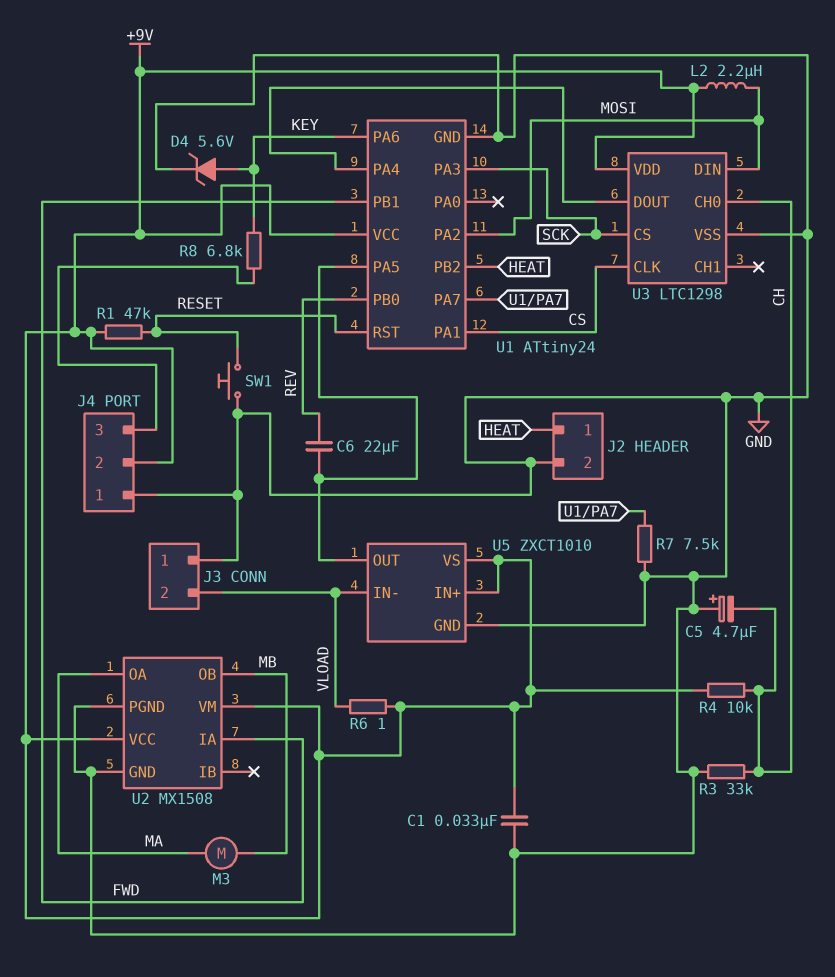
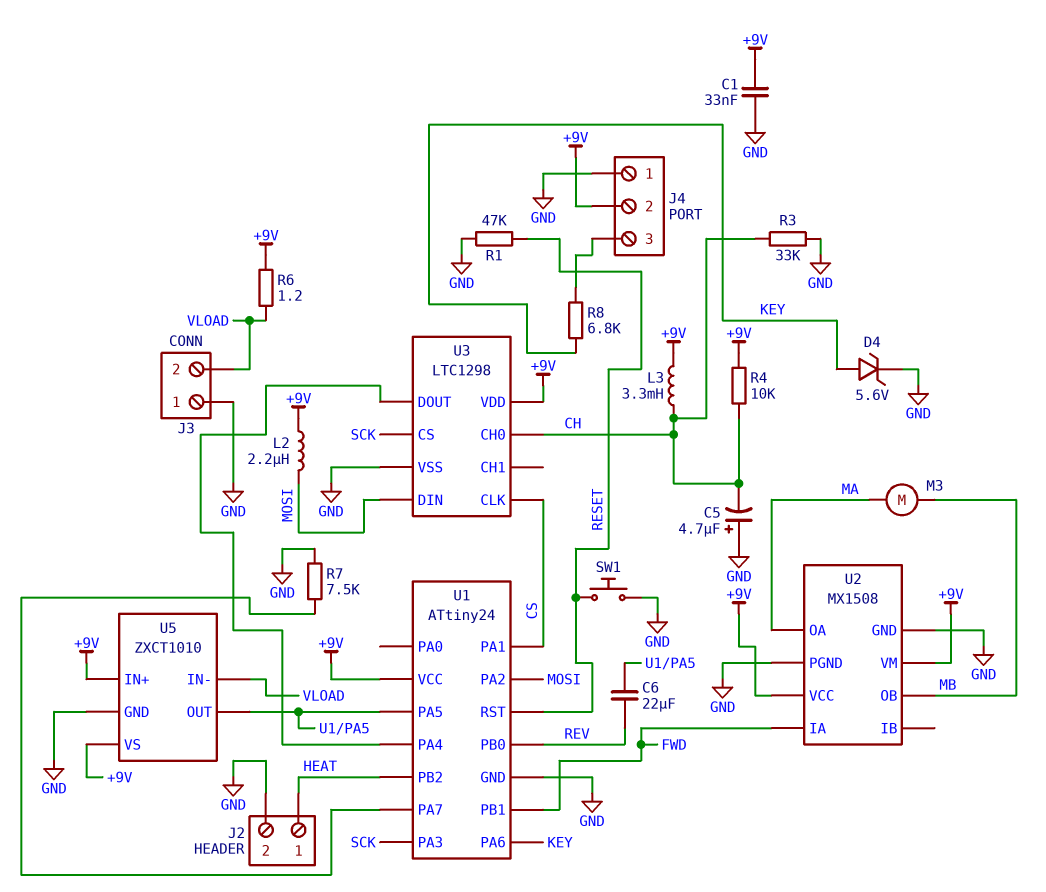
L3: none -> 3.3mH (+9V, CH)
R1: 47k (+9V, RESET) -> 47k (GND, RESET)
R6: 1 (+9V, VLOAD) -> 1.2 (+9V, VLOAD)

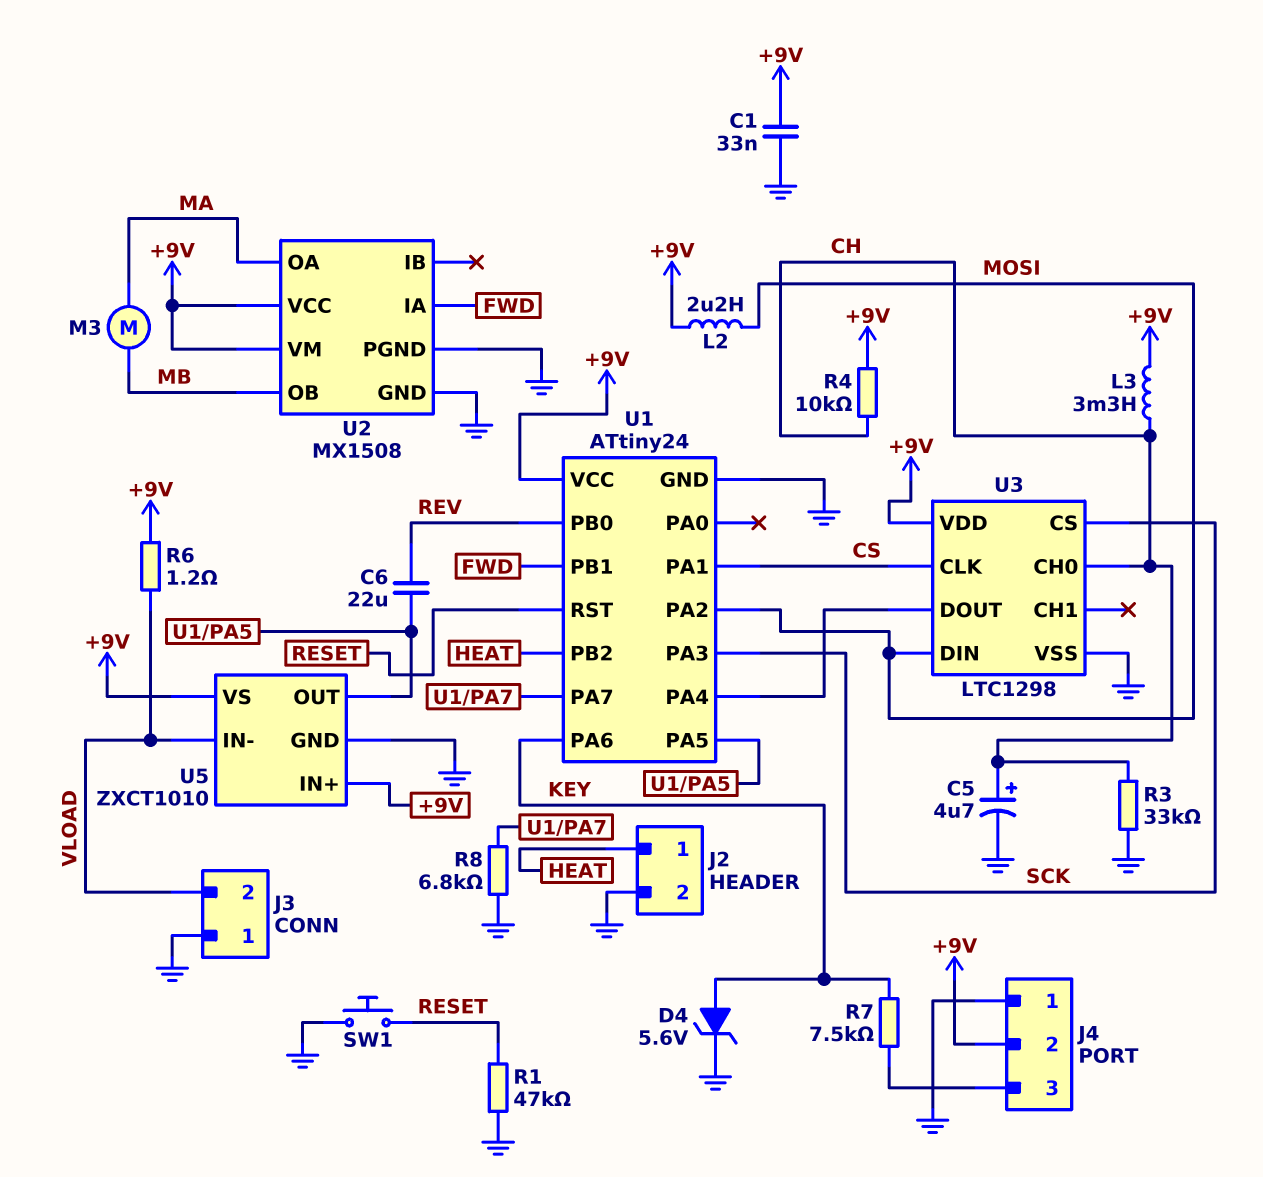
C5: 4.7uF (plus GND, minus CH) -> 4.7uF (plus CH, minus GND)
R7: 7.5k (GND, U1/PA7) -> 7.5k (J4/3, KEY)
R8: 6.8k (J4/3, KEY) -> 6.8k (GND, U1/PA7)

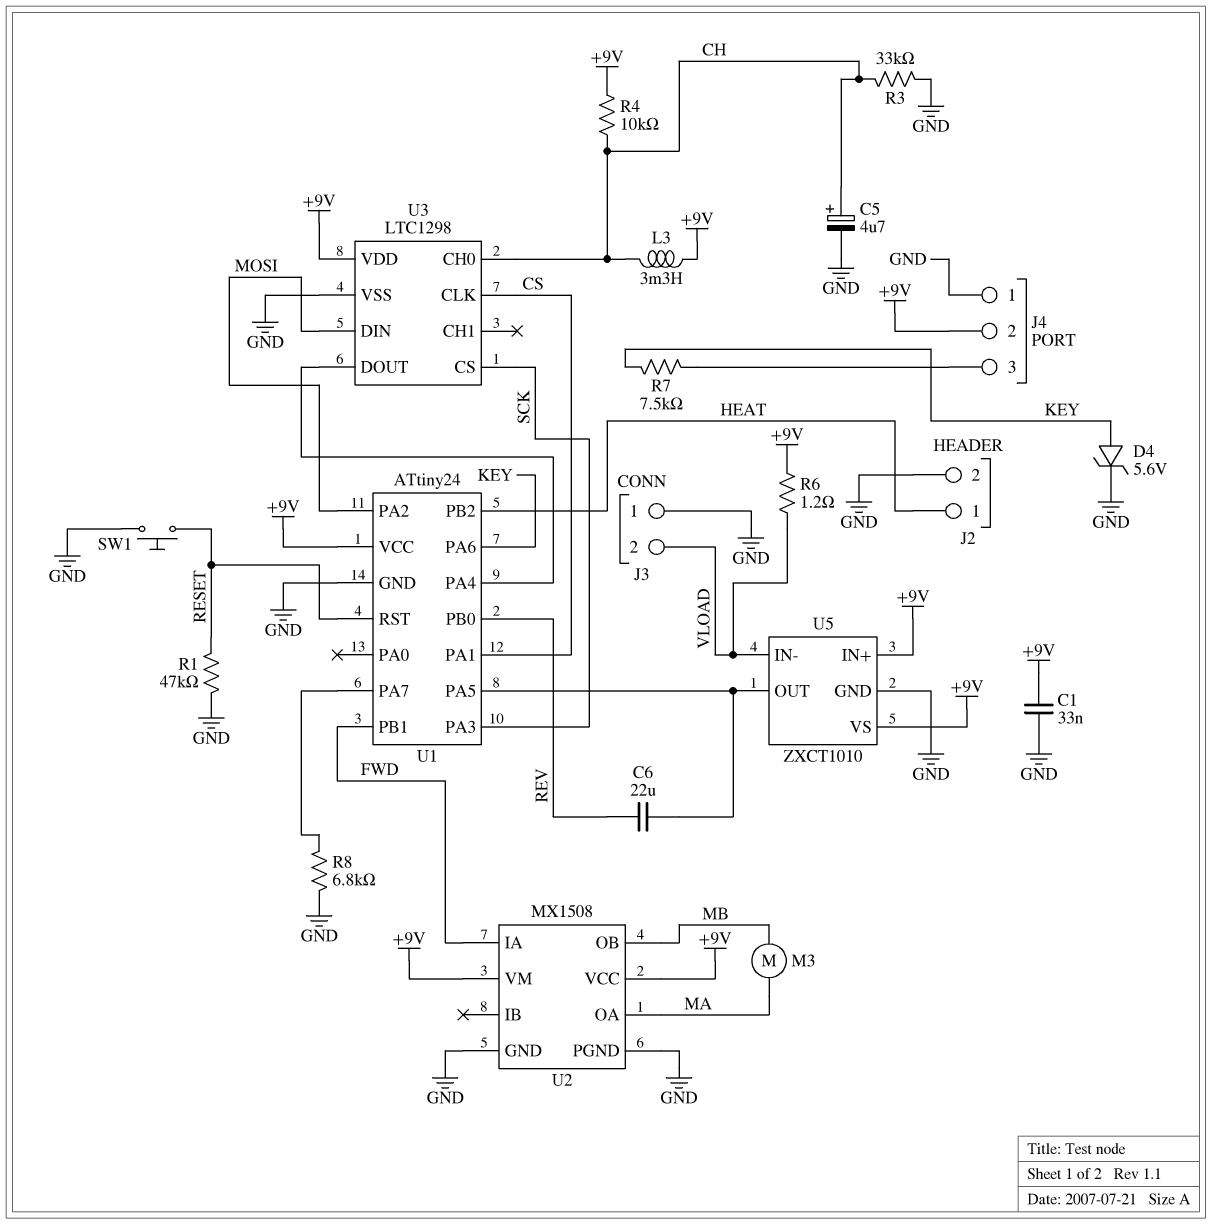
L2: 2.2uH (+9V, MOSI) -> none

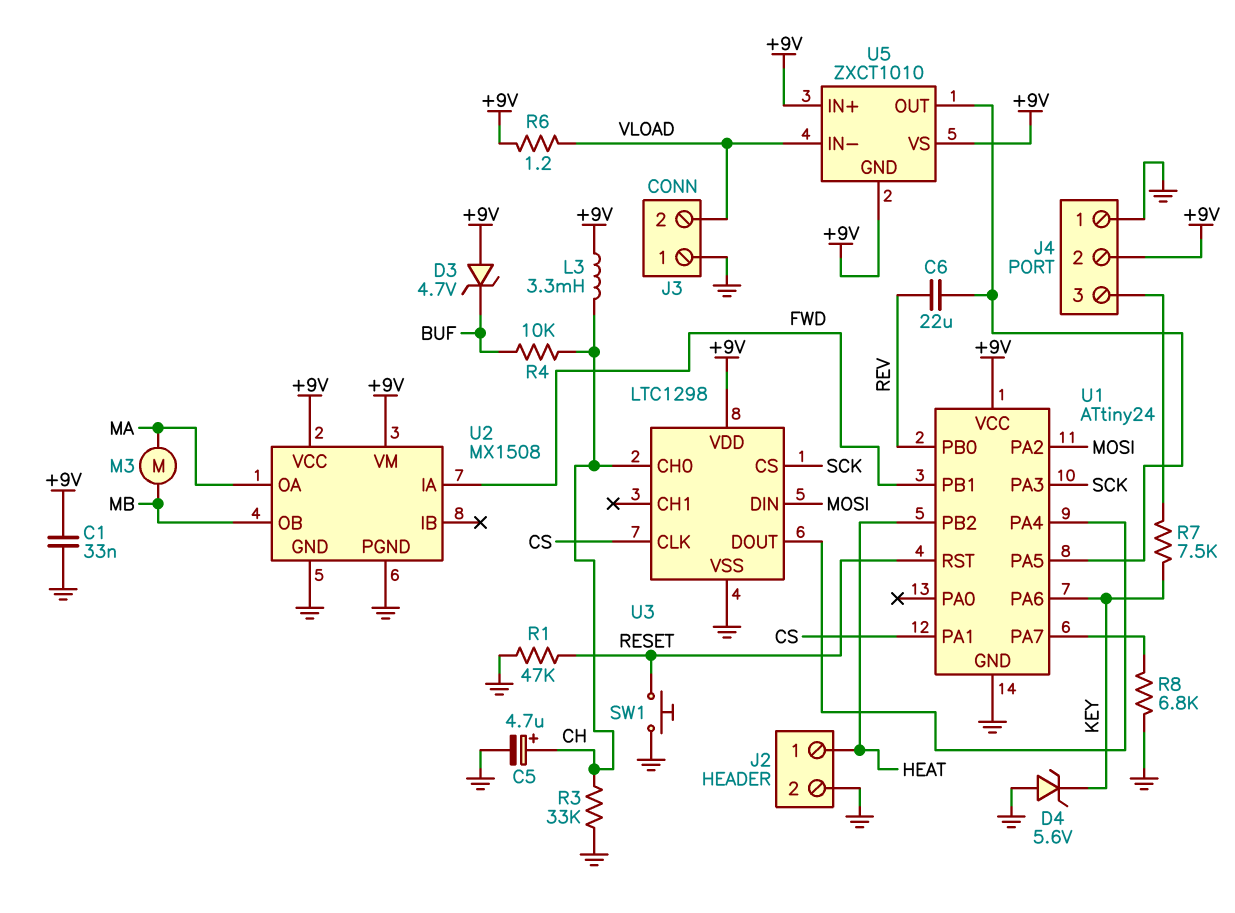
D3: none -> zener 4.7V (A +9V, K BUF)
D4: zener 5.6V (A KEY, K GND) -> zener 5.6V (A GND, K KEY)
R4: 10k (+9V, CH) -> 10k (BUF, CH)
U5 pin GND: GND -> +9V

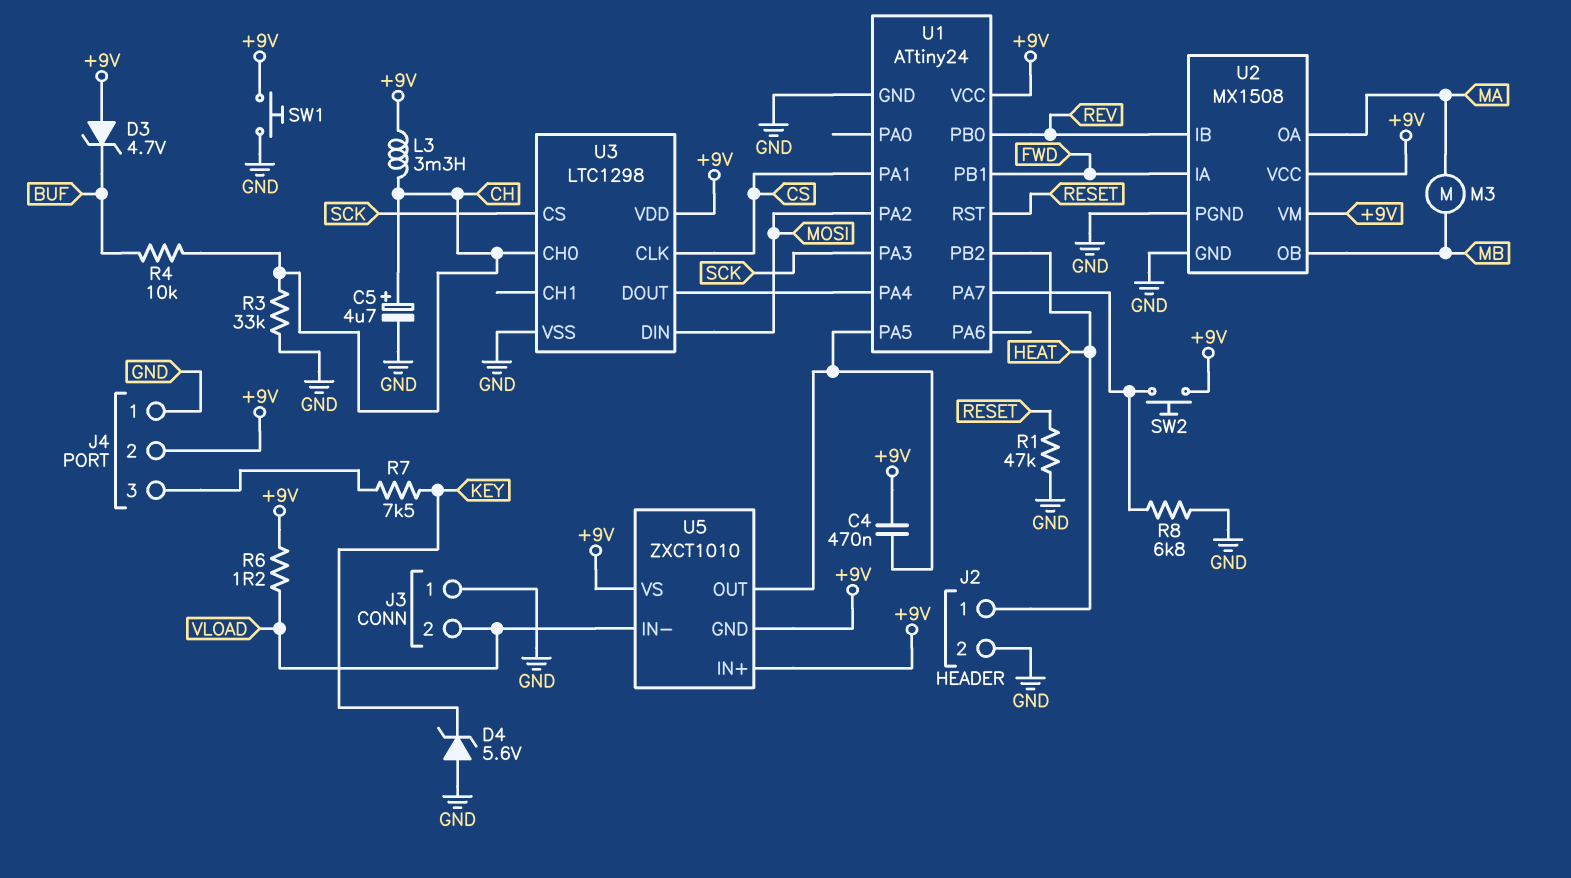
C1: 33nF (+9V, GND) -> none
C4: none -> 470nF (+9V, U1/PA5)
C6: 22uF (REV, U1/PA5) -> none
SW1: button (GND, RESET) -> button (+9V, GND)
SW2: none -> button (+9V, U1/PA7)
U1 pin PA6: KEY -> none
U2 pin IB: none -> REV

